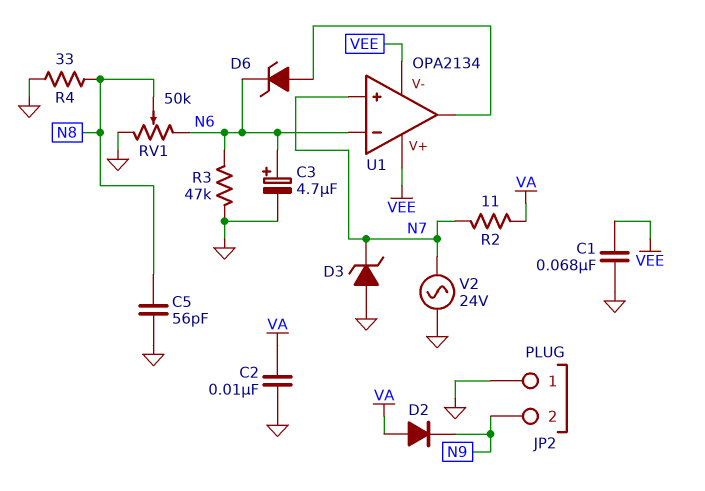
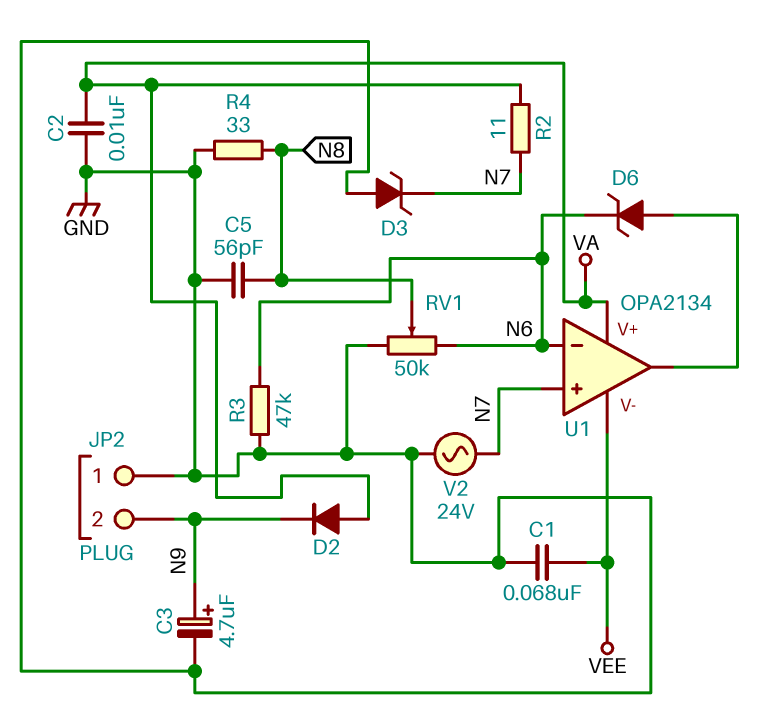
C3: 4.7uF (plus N6, minus GND) -> 4.7uF (plus N9, minus GND)
U1 pin V+: VEE -> VA

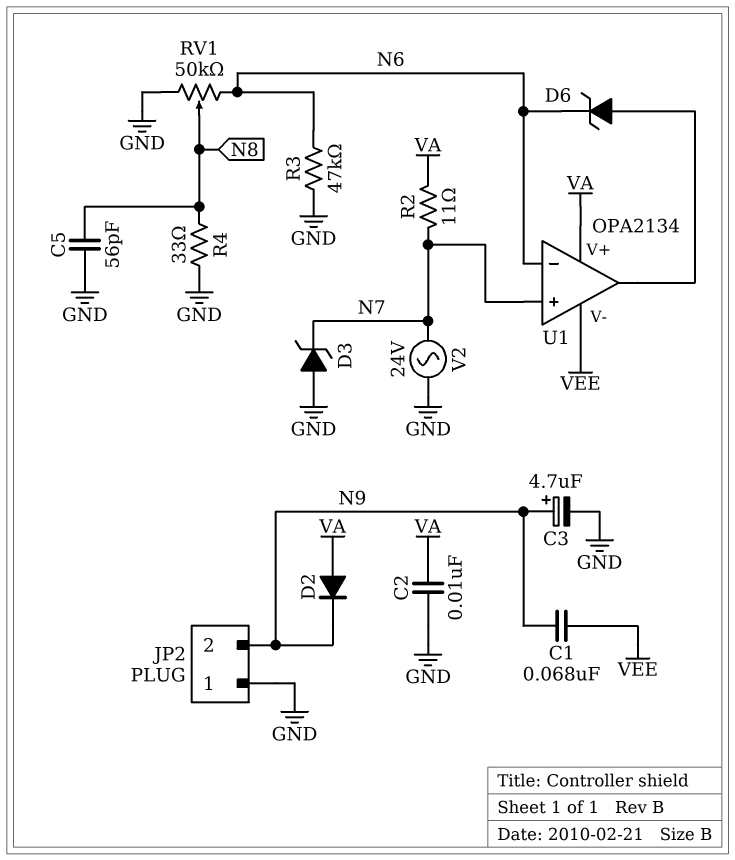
C1: 68nF (GND, VEE) -> 68nF (N9, VEE)

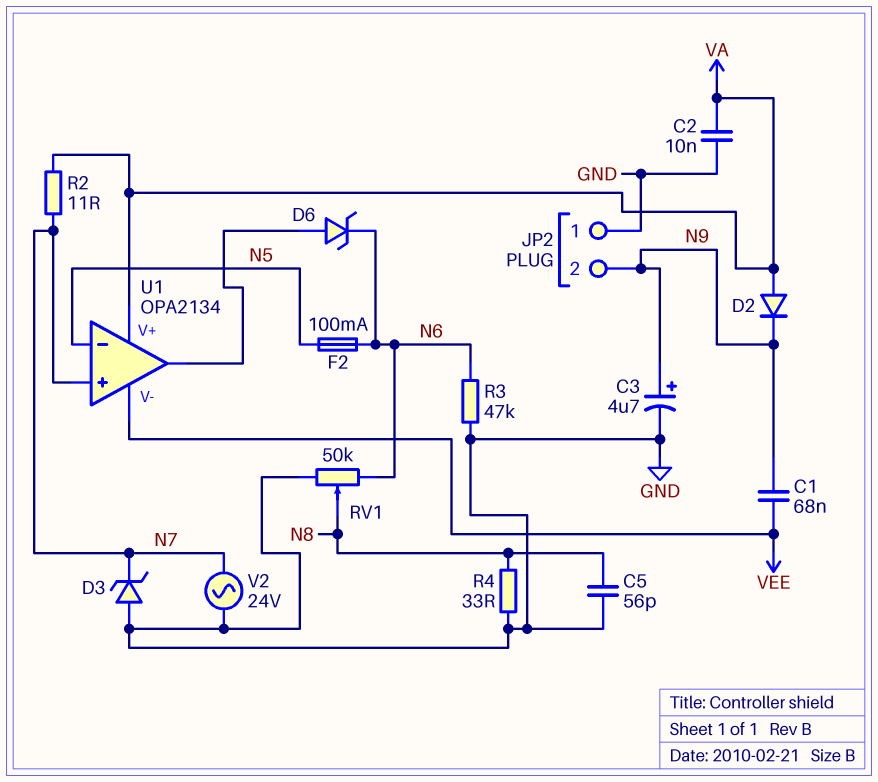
F2: none -> 100mA (N5, N6)
U1 pin in-: N6 -> N5

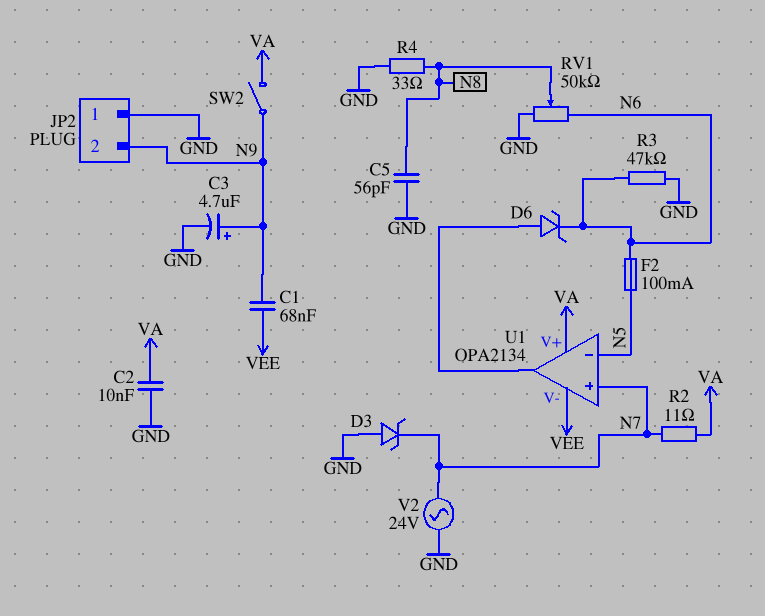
D2: diode (A VA, K N9) -> none
SW2: none -> switch (N9, VA)

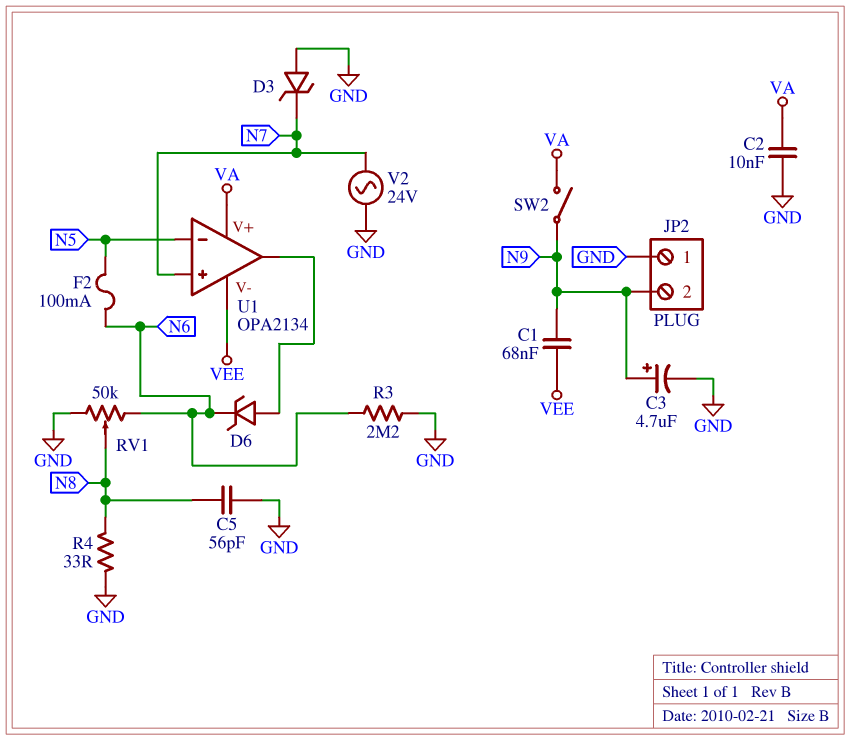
R2: 11 (N7, VA) -> none
R3: 47k (GND, N6) -> 2.2M (GND, N6)

